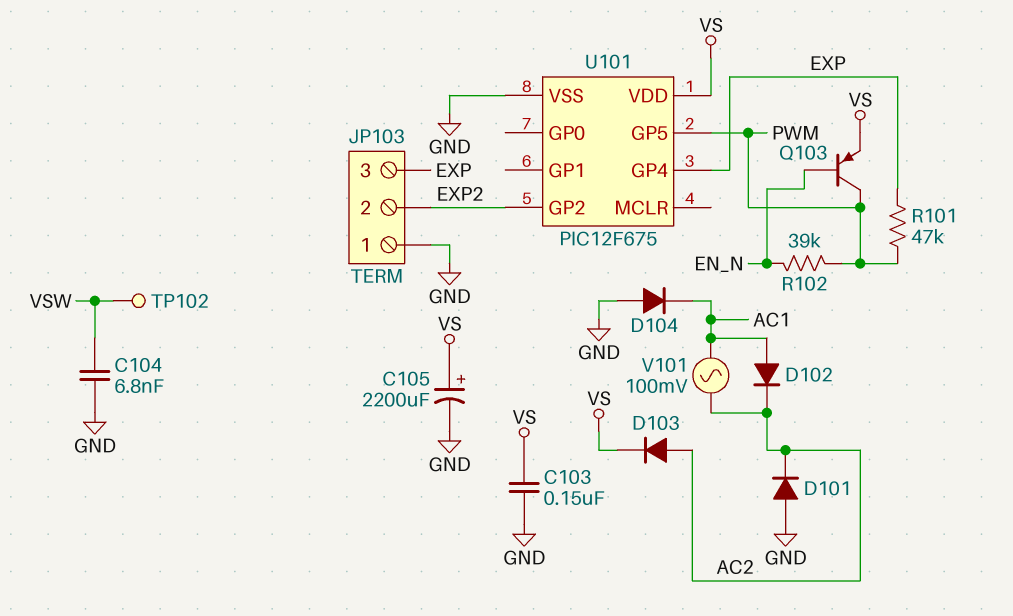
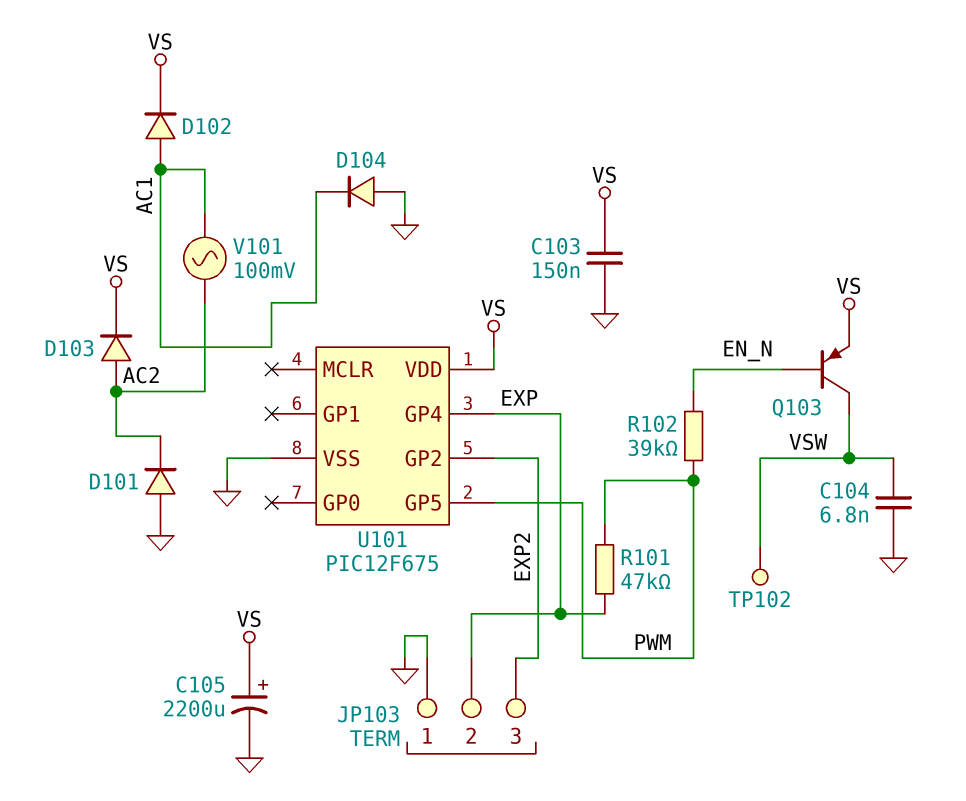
D102: diode (A AC1, K AC2) -> diode (A AC1, K VS)
JP103 pin 2: EXP2 -> EXP
JP103 pin 3: EXP -> EXP2
Q103: PNP (B EN_N, C PWM, E VS) -> PNP (B EN_N, C VSW, E VS)

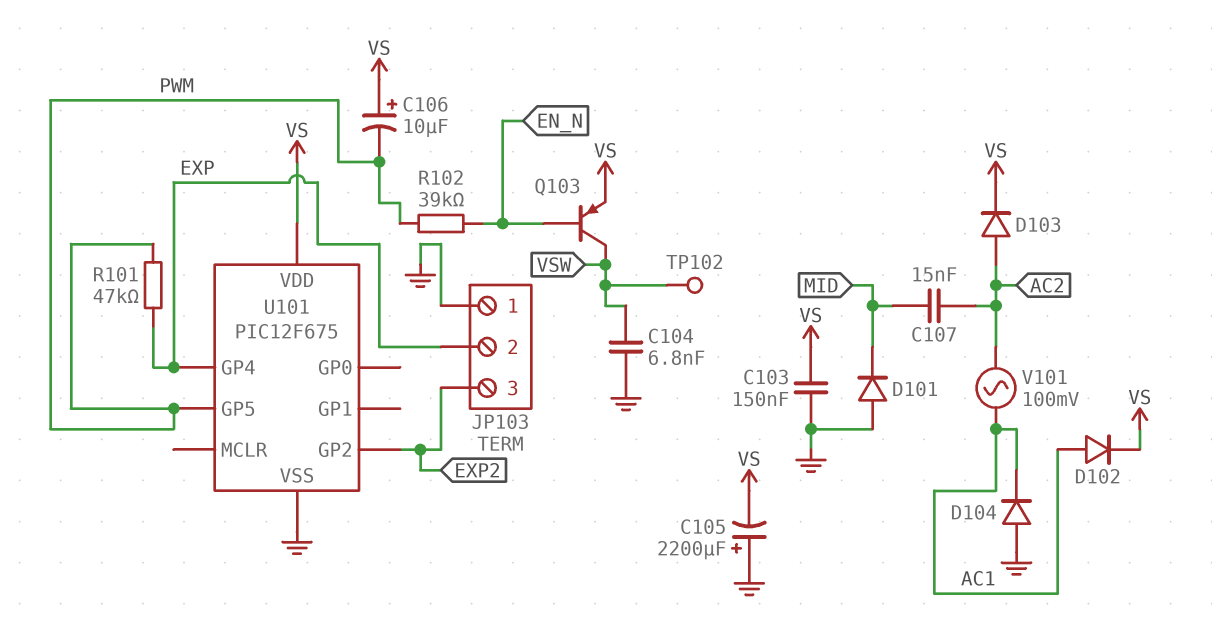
C105: 2200uF (plus VS, minus GND) -> 2200uF (plus GND, minus VS)
C106: none -> 10uF (plus VS, minus PWM)
C107: none -> 15nF (AC2, MID)
D101: diode (A GND, K AC2) -> diode (A GND, K MID)

